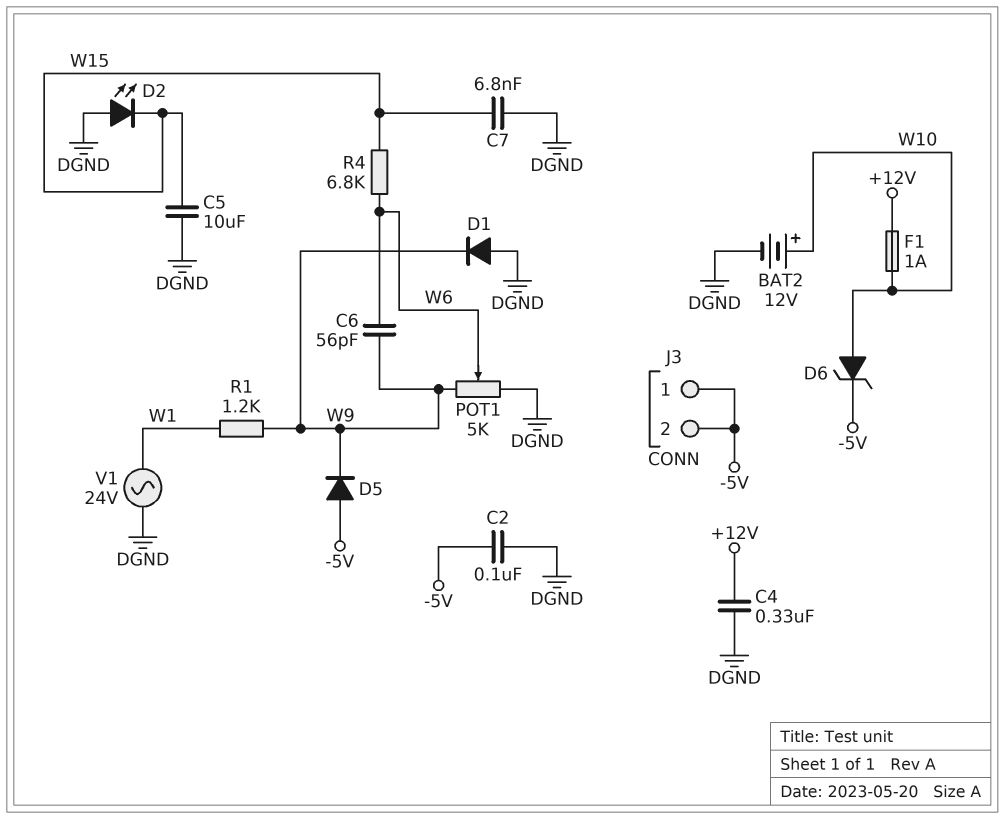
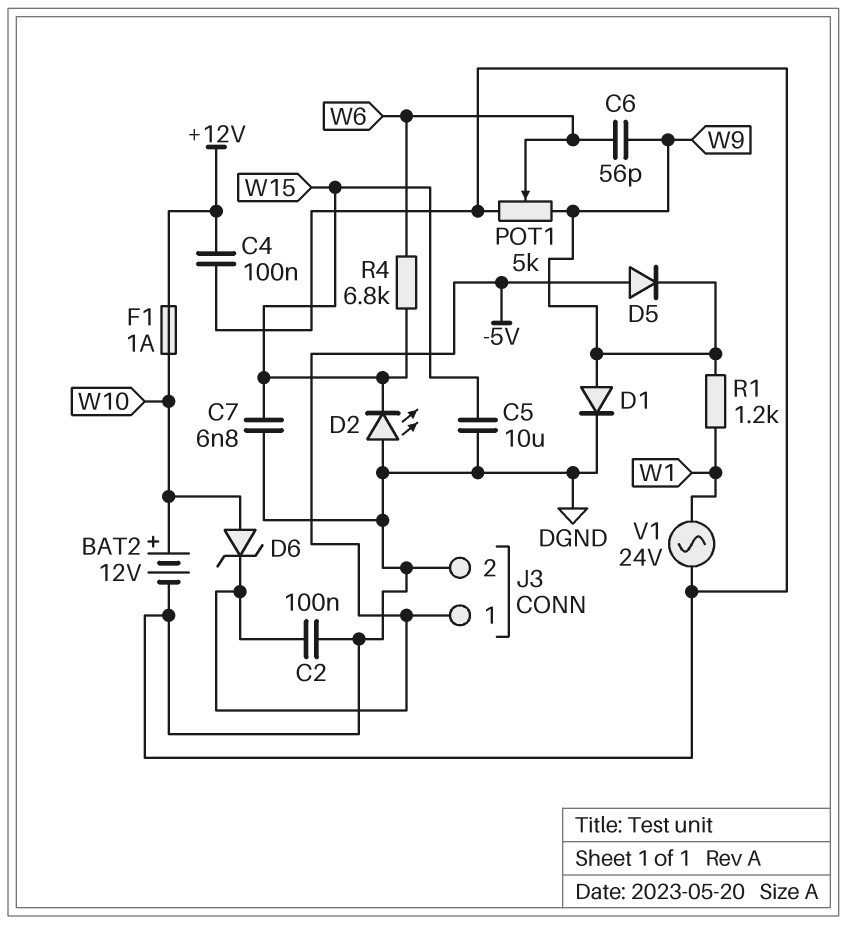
C4: 330nF (+12V, DGND) -> 100nF (+12V, DGND)
D1: diode (A DGND, K W9) -> diode (A W9, K DGND)
J3 pin 2: -5V -> DGND

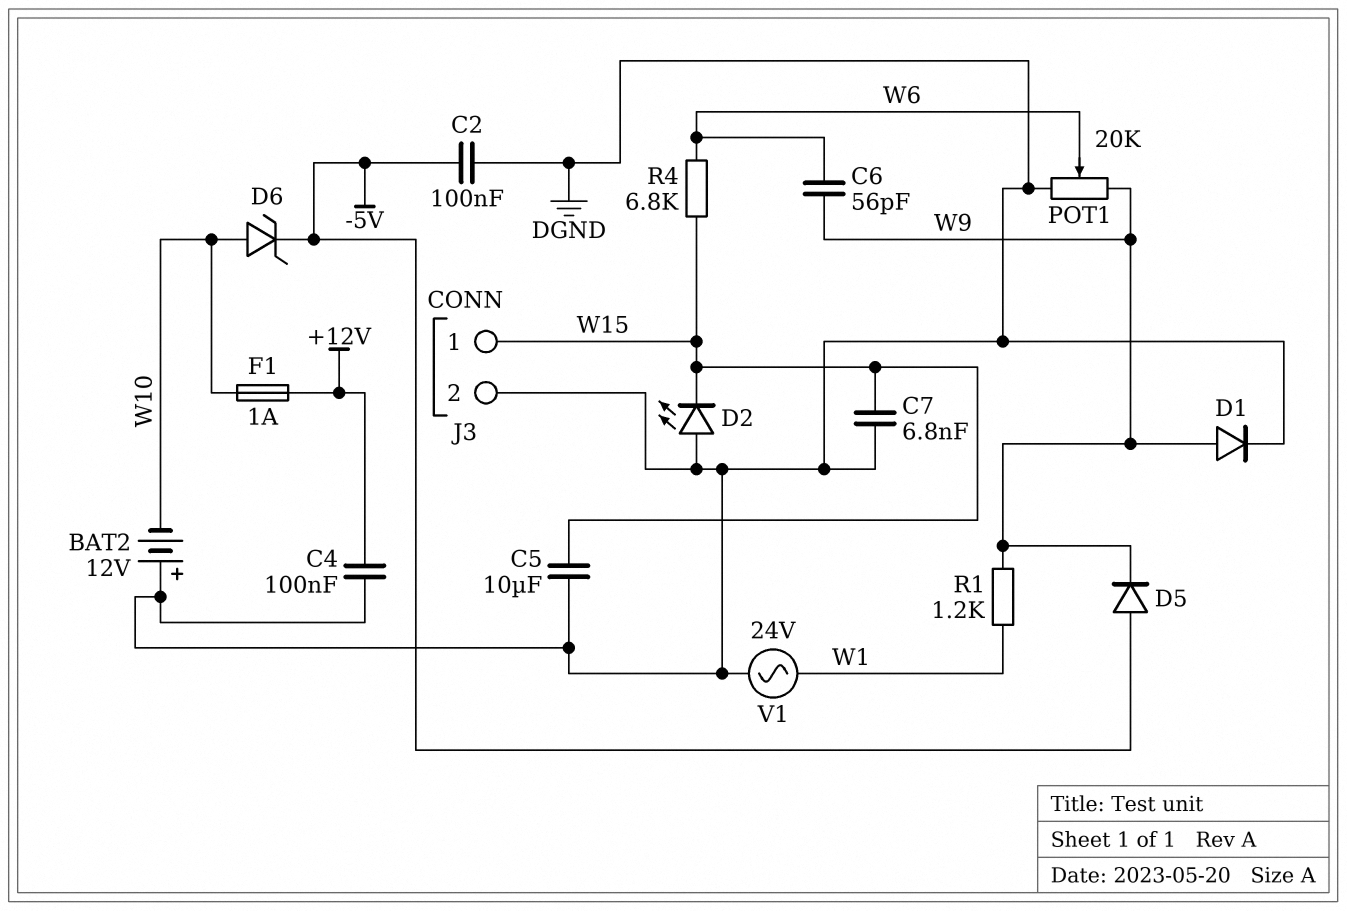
BAT2: 12V (plus W10, minus DGND) -> 12V (plus DGND, minus W10)
J3 pin 1: -5V -> W15
POT1: 5k (DGND, W9, wiper W6) -> 20k (DGND, W9, wiper W6)

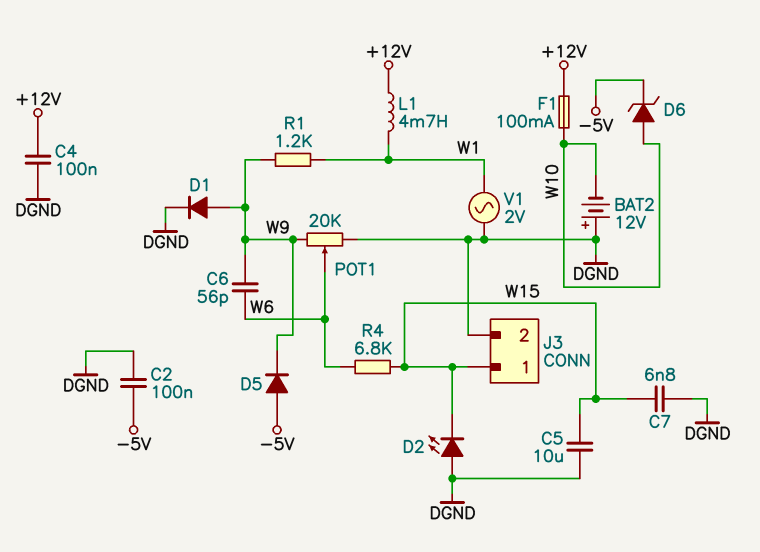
F1: 1A (+12V, W10) -> 100mA (+12V, W10)
L1: none -> 4.7mH (+12V, W1)
V1: AC 24V (DGND, W1) -> AC 2V (DGND, W1)

